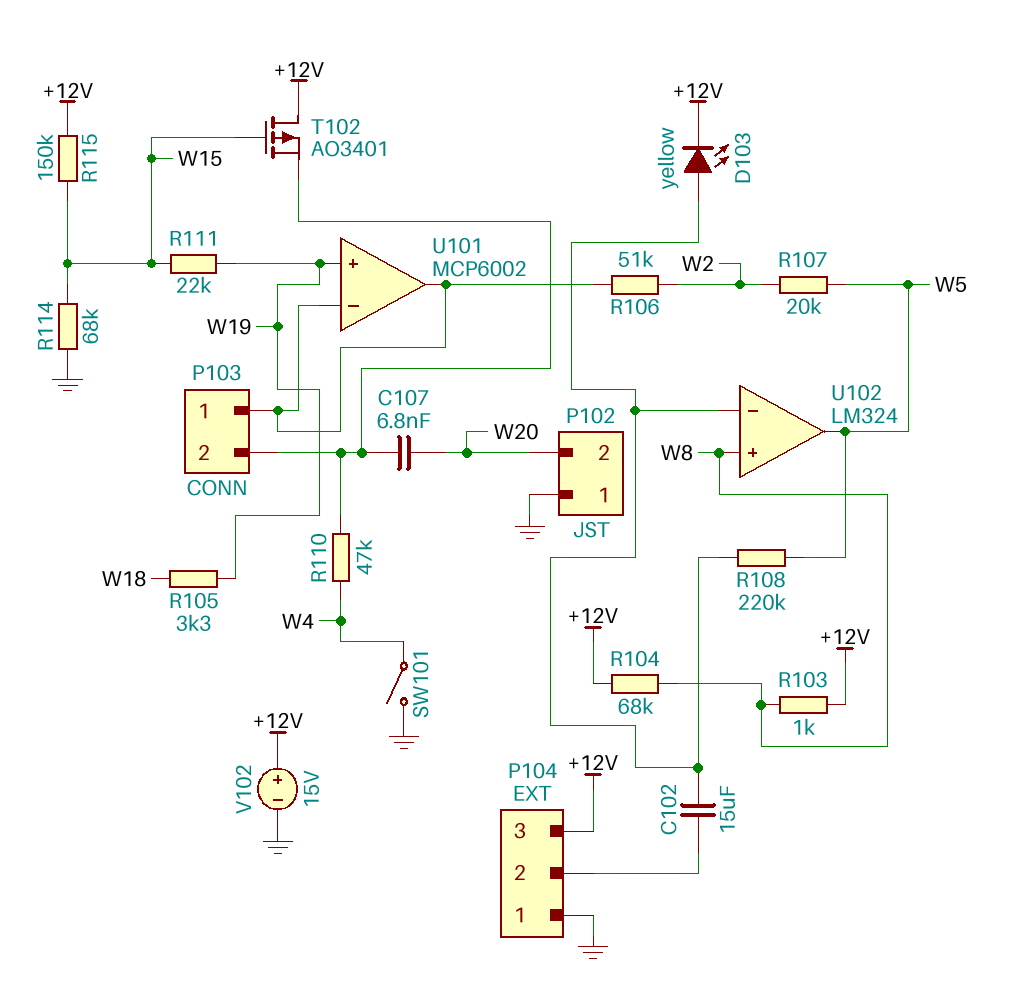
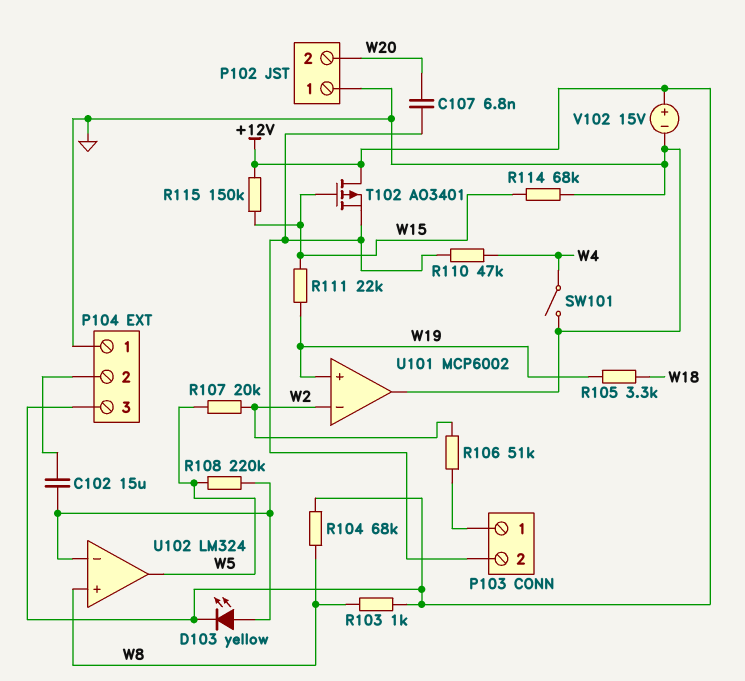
U101 pin in-: P103/1 -> W2
U101 pin out: P103/1 -> GND

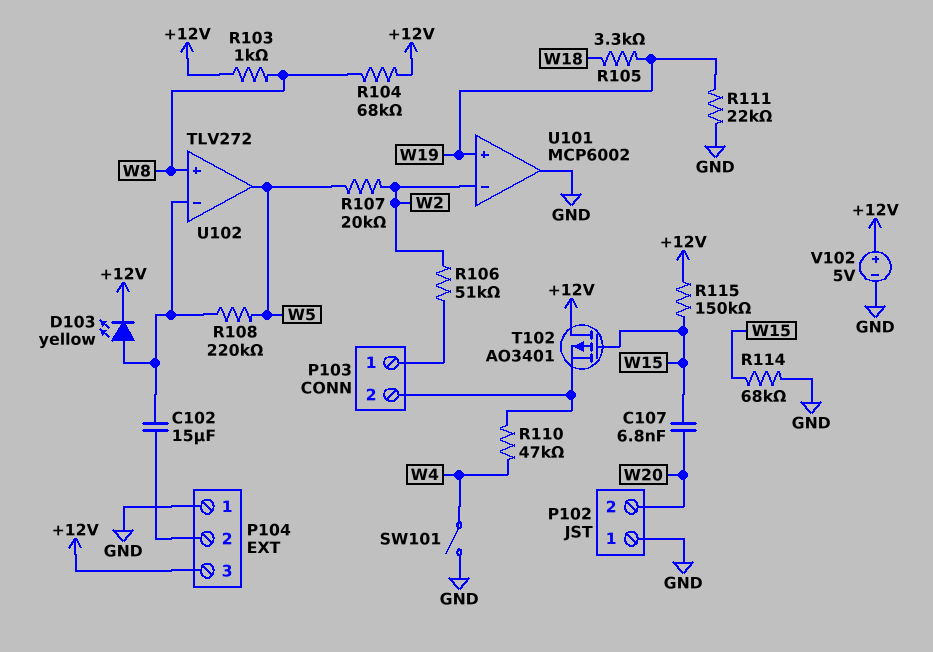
C107: 6.8nF (P103/2, W20) -> 6.8nF (W15, W20)
R111: 22k (W15, W19) -> 22k (GND, W19)
U102: LM324 -> TLV272
V102: 15V (plus +12V, minus GND) -> 5V (plus +12V, minus GND)

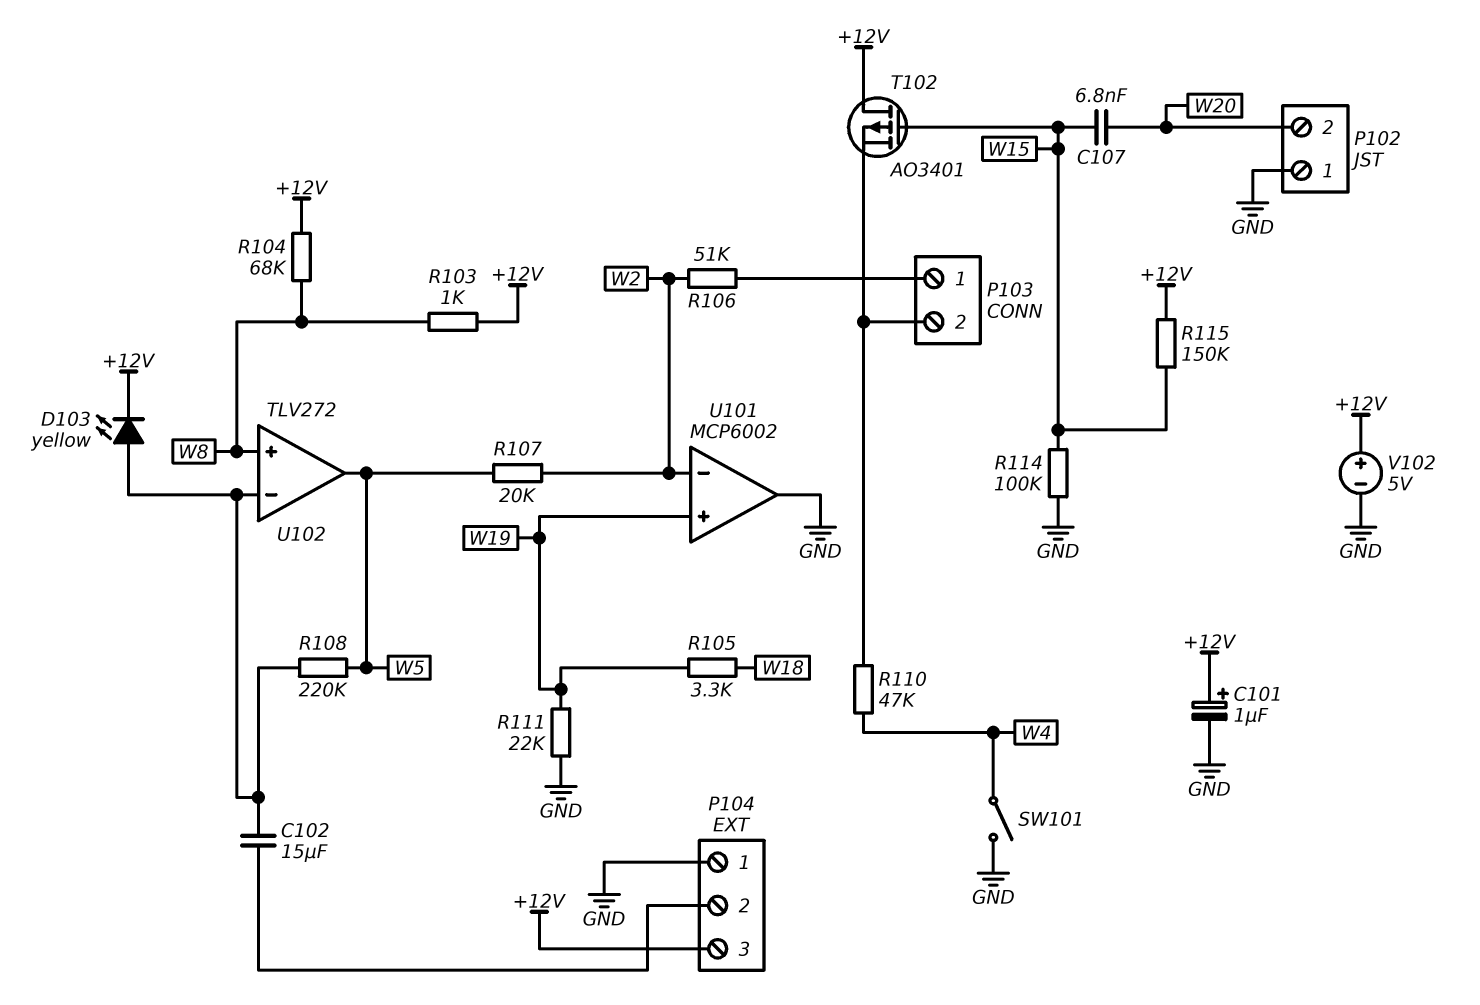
C101: none -> 1uF (plus +12V, minus GND)
R114: 68k (GND, W15) -> 100k (GND, W15)

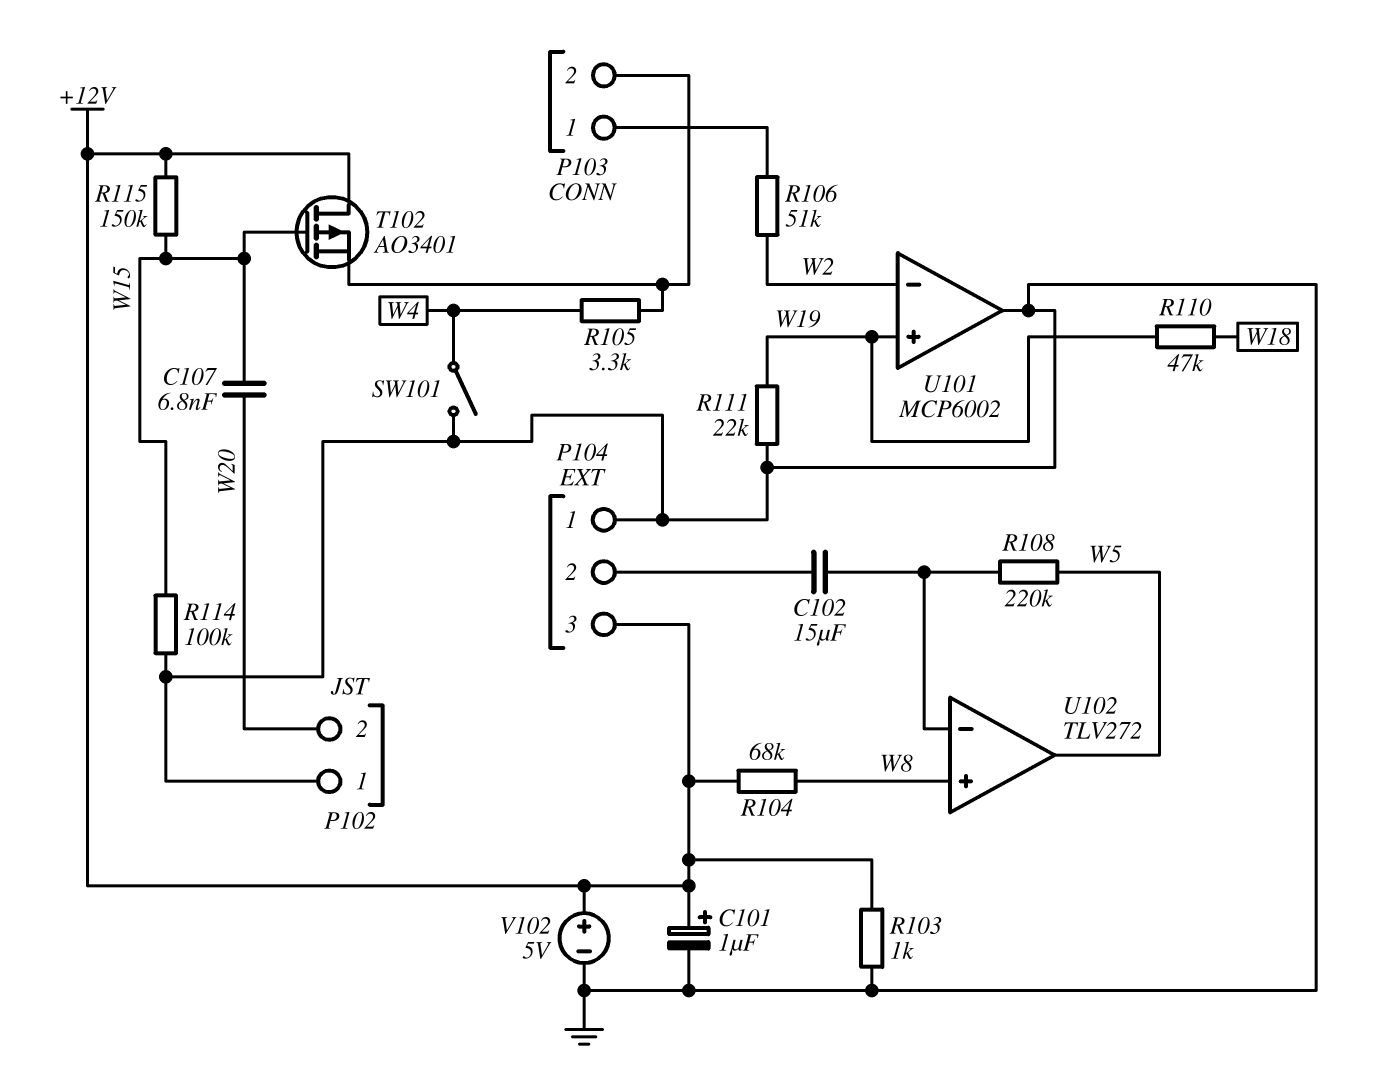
D103: LED yellow (A U102/in-, K +12V) -> none
R103: 1k (+12V, W8) -> 1k (+12V, GND)
R105: 3.3k (W18, W19) -> 3.3k (P103/2, W4)
R107: 20k (W2, W5) -> none
R110: 47k (P103/2, W4) -> 47k (W18, W19)

